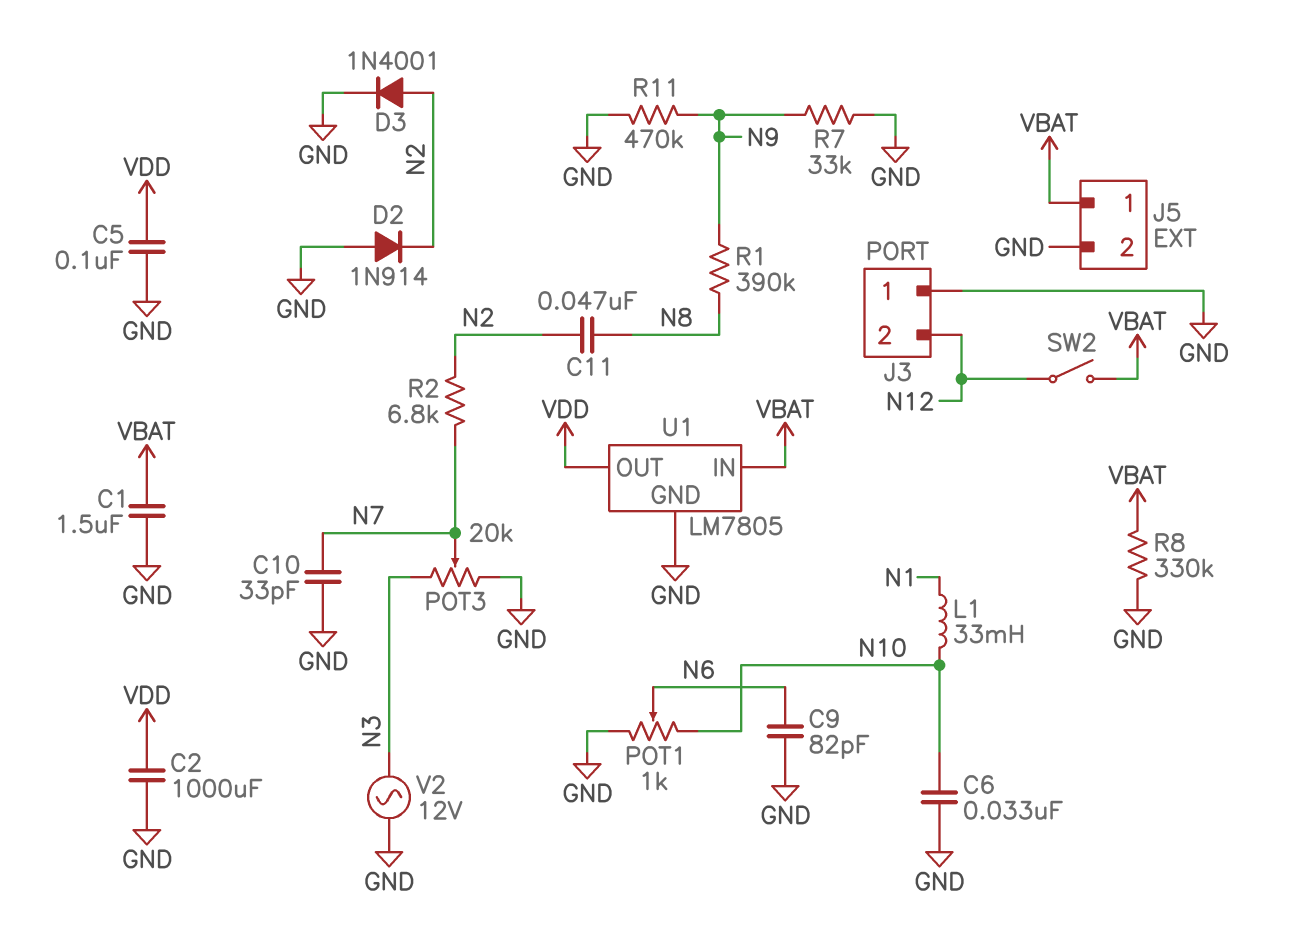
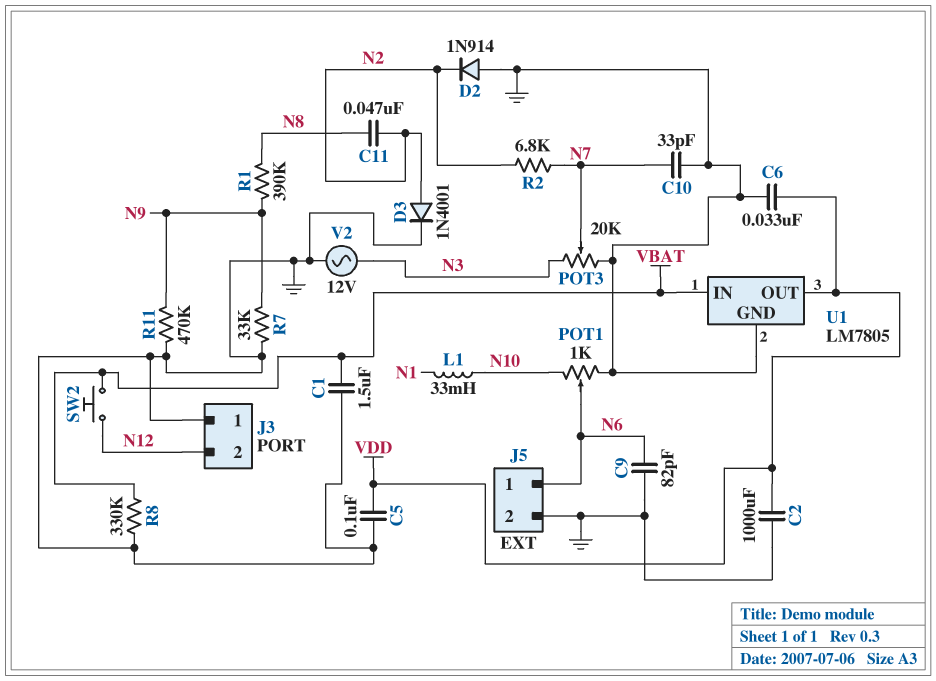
C6: 33nF (GND, N10) -> 33nF (GND, VDD)
J5 pin 1: VBAT -> N6
SW2: switch (N12, VBAT) -> button (N12, VBAT)

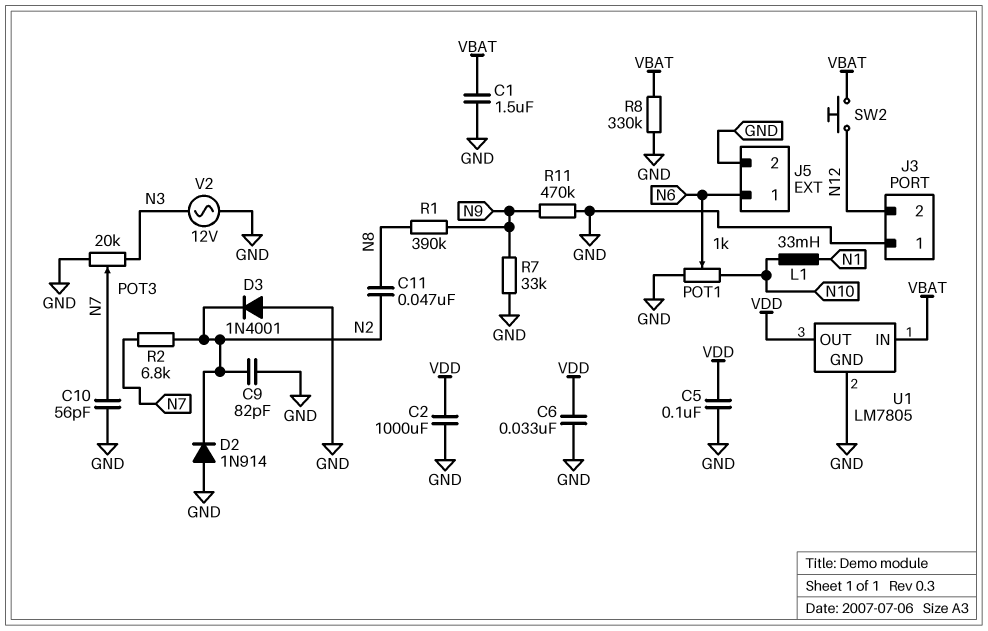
C9: 82pF (GND, N6) -> 82pF (GND, N2)
C10: 33pF (GND, N7) -> 56pF (GND, N7)
D3: diode 1N4001 (A N2, K GND) -> diode 1N4001 (A GND, K N2)

